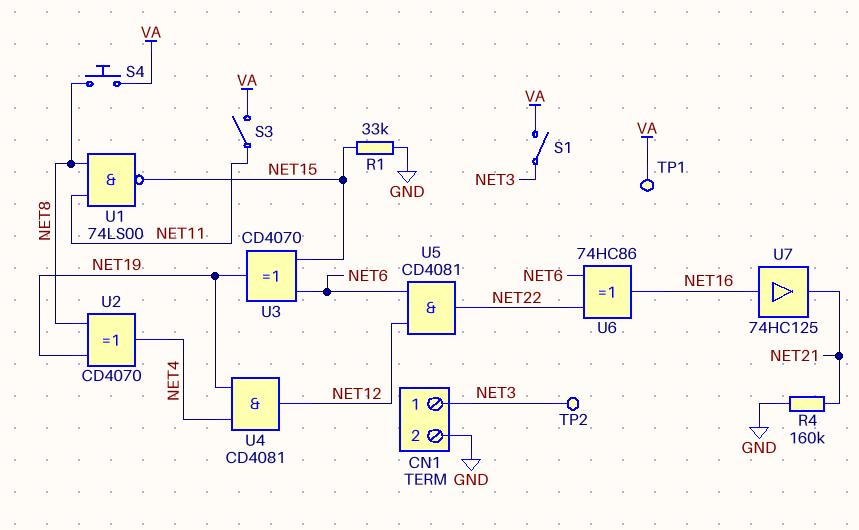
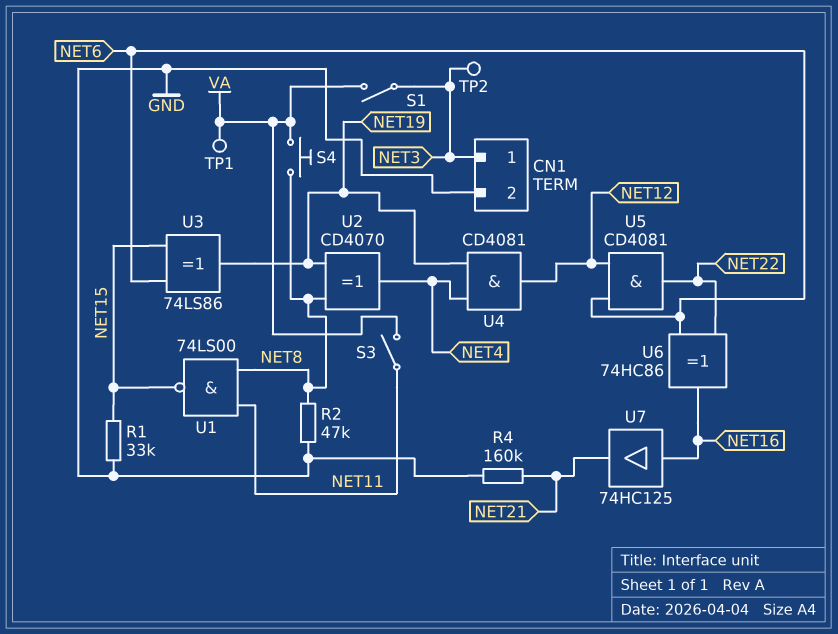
R2: none -> 47k (GND, NET8)
U3: XOR CD4070 (in NET6, in NET15, out NET19) -> XOR 74LS86 (in NET6, in NET15, out NET19)

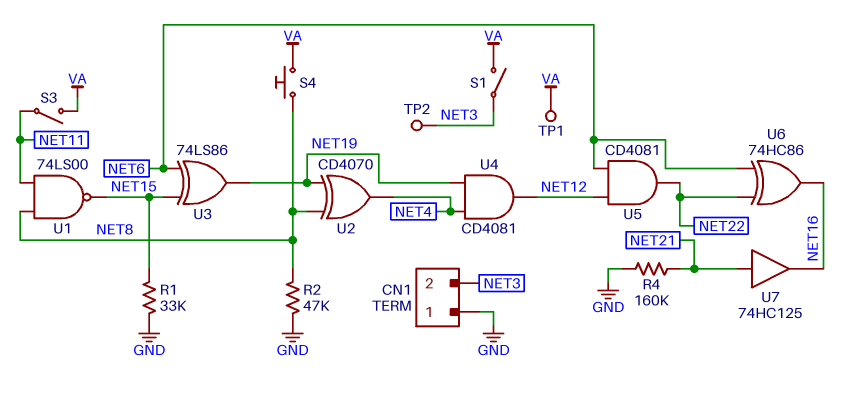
CN1 pin 1: NET3 -> GND
CN1 pin 2: GND -> NET3
U7: buffer 74HC125 (in NET16, out NET21) -> buffer 74HC125 (in NET21, out NET16)

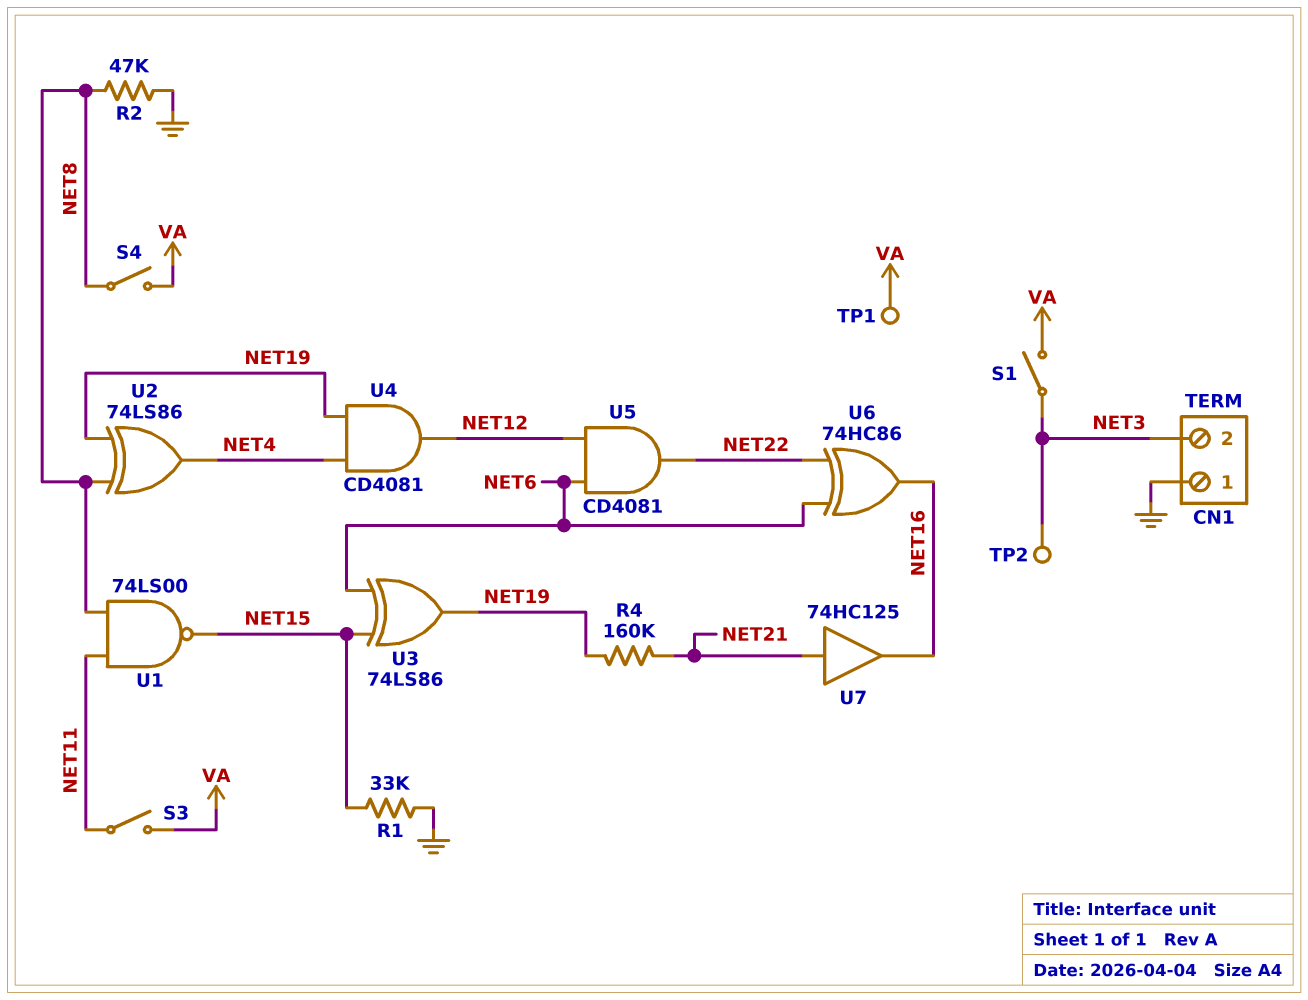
R4: 160k (GND, NET21) -> 160k (NET19, NET21)
S4: button (NET8, VA) -> switch (NET8, VA)
U2: XOR CD4070 (in NET8, in NET19, out NET4) -> XOR 74LS86 (in NET8, in NET19, out NET4)

